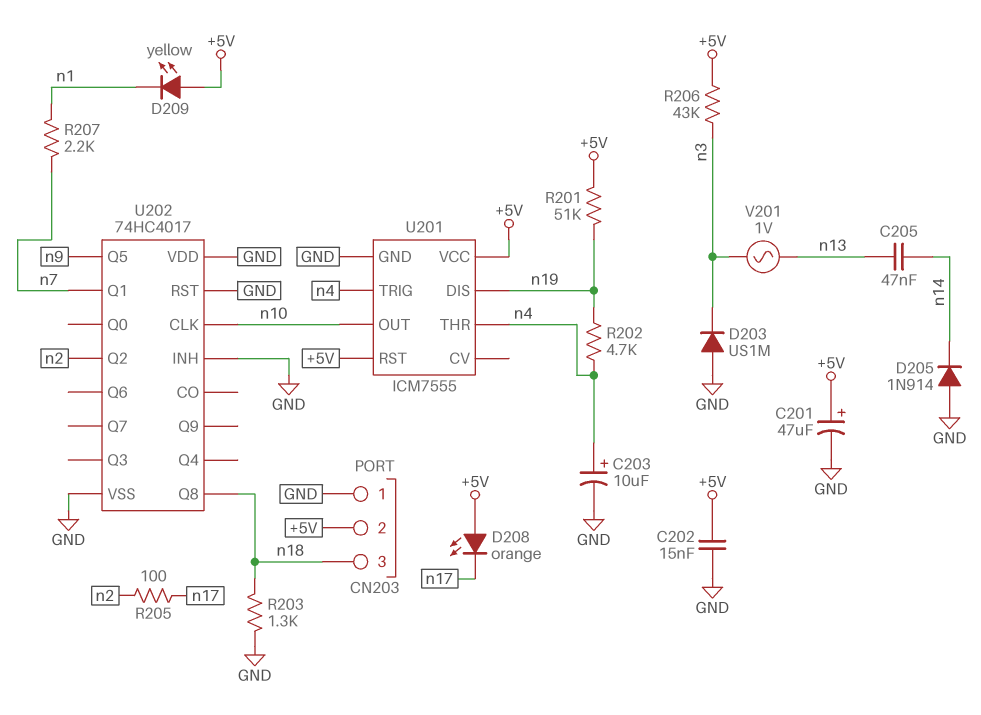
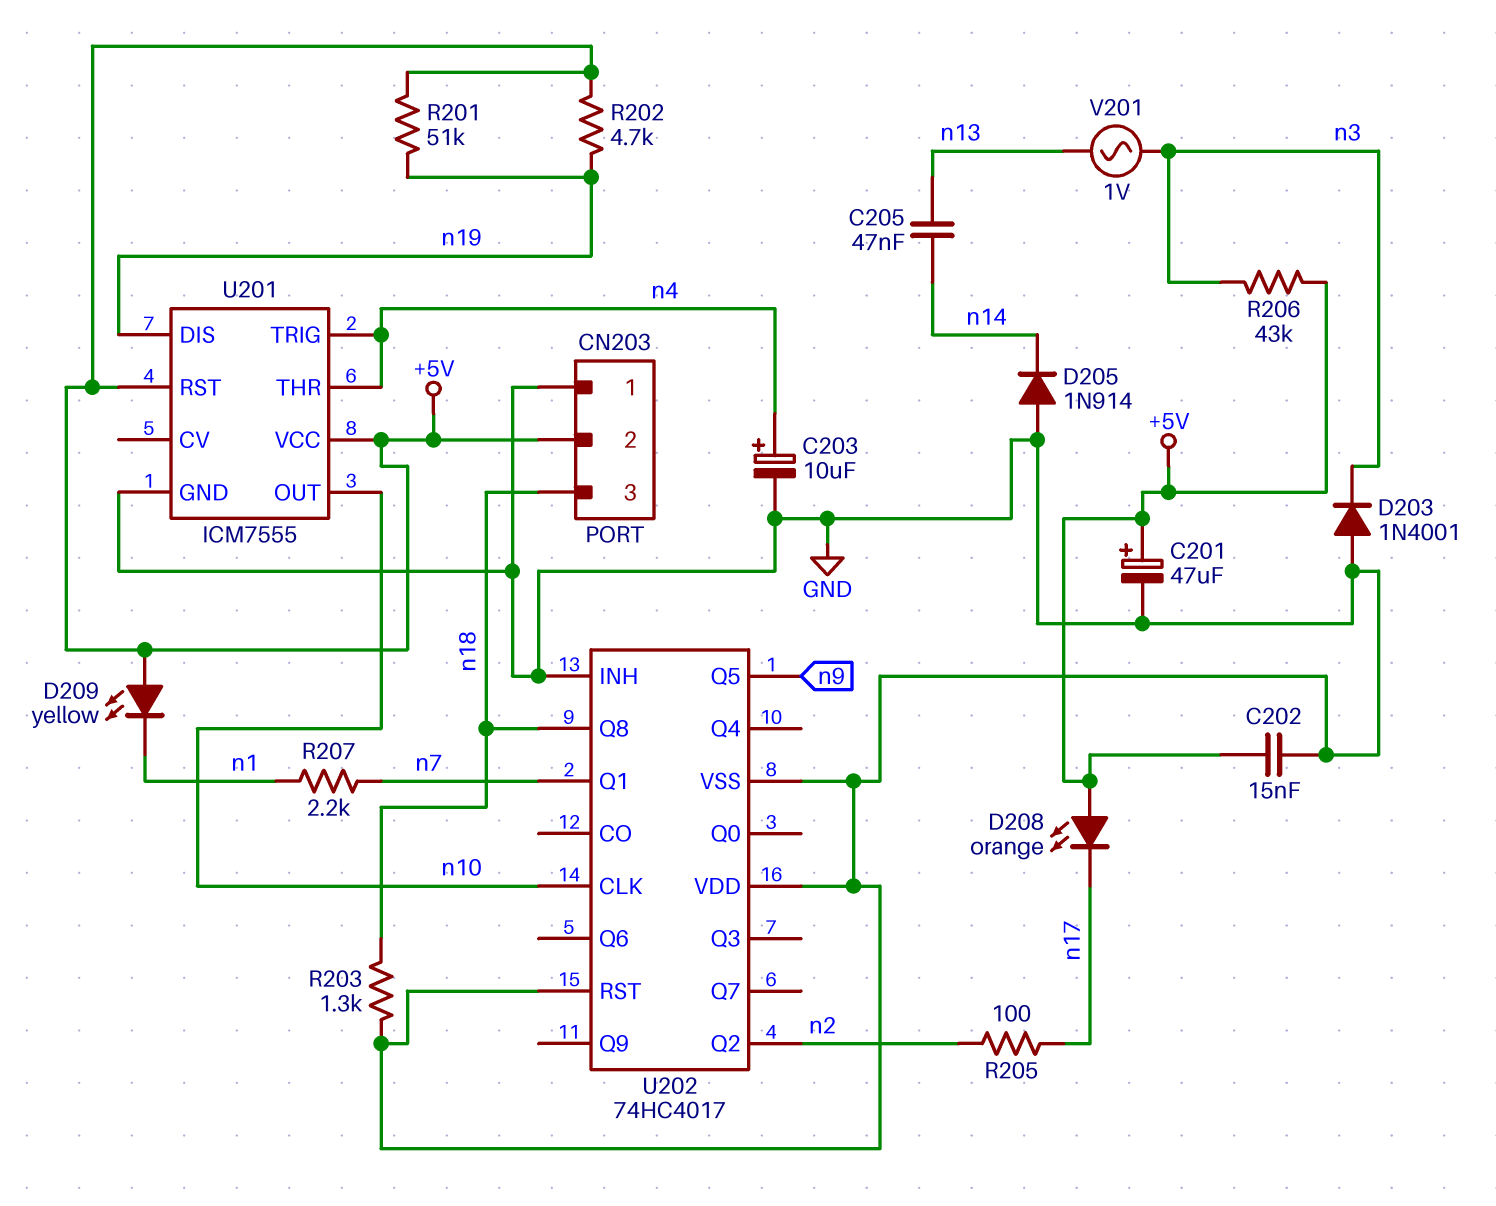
D203: diode US1M (A GND, K n3) -> diode 1N4001 (A GND, K n3)
R202: 4.7k (n4, n19) -> 4.7k (+5V, n19)

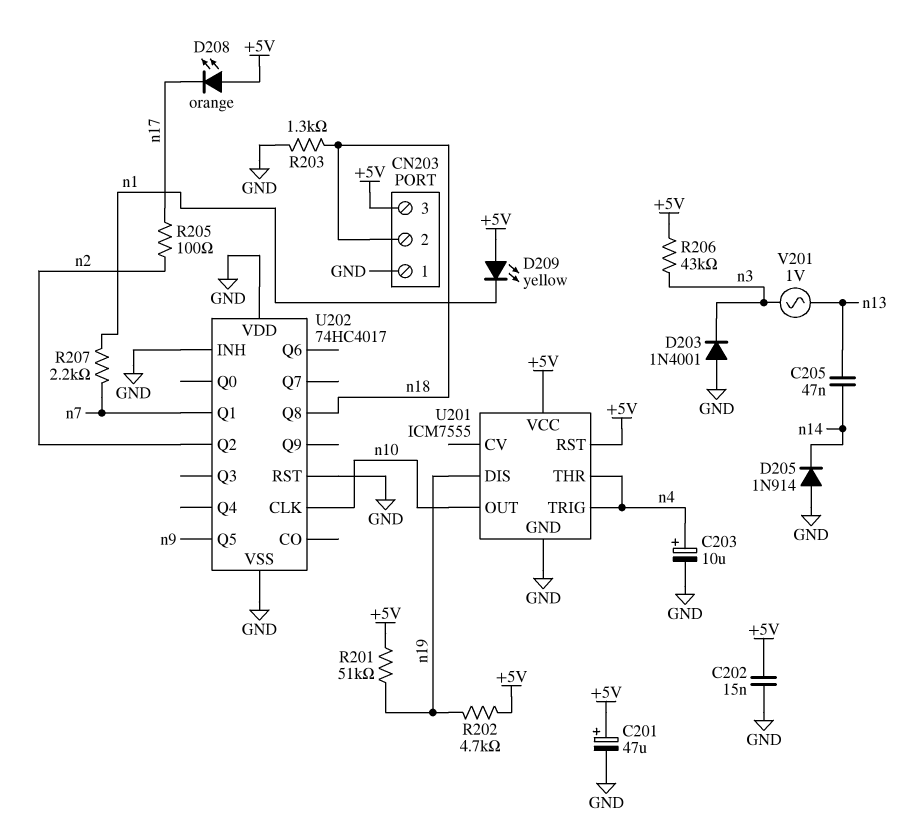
CN203 pin 2: +5V -> n18
CN203 pin 3: n18 -> +5V

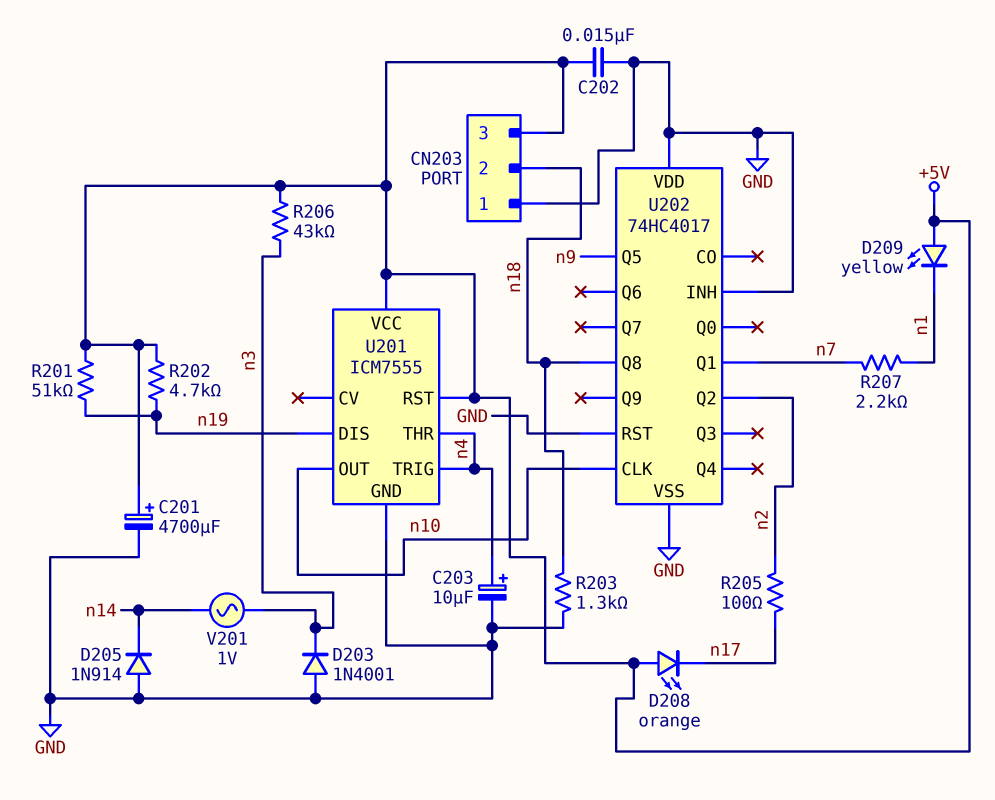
C201: 47uF (plus +5V, minus GND) -> 4700uF (plus +5V, minus GND)
C205: 47nF (n13, n14) -> none
V201: AC 1V (n3, n13) -> AC 1V (n3, n14)

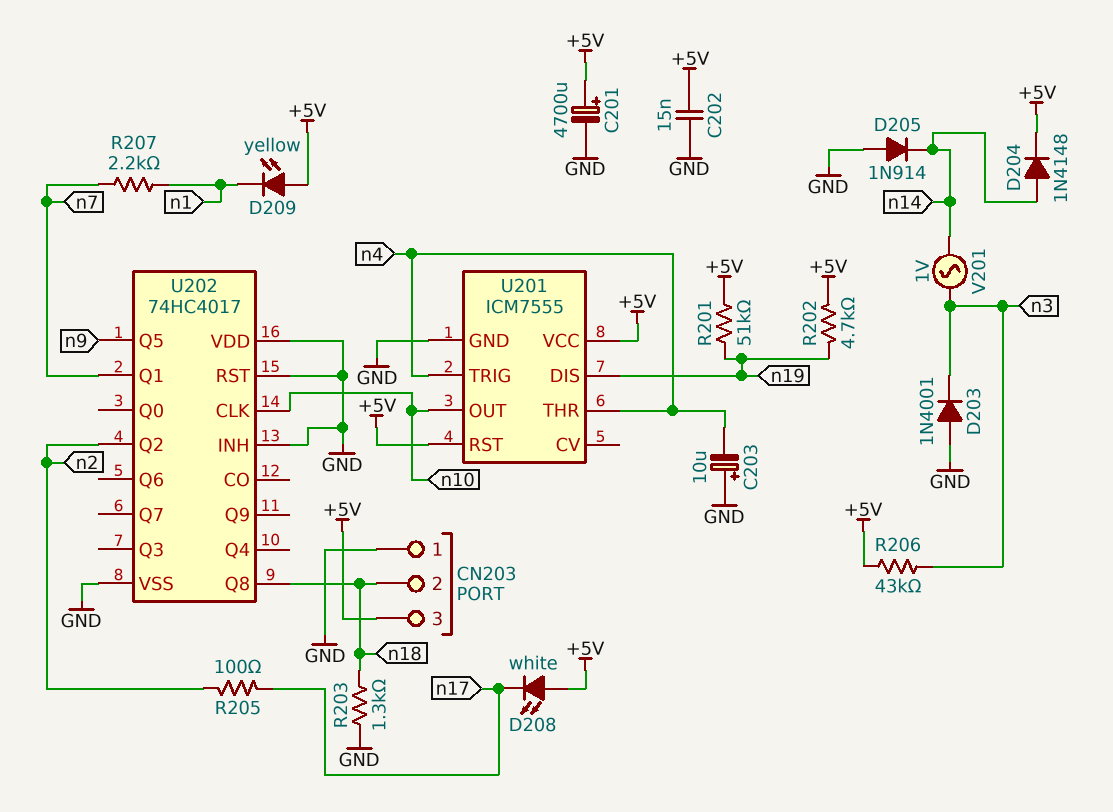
C203: 10uF (plus n4, minus GND) -> 10uF (plus GND, minus n4)
D204: none -> diode 1N4148 (A n14, K +5V)
D208: LED orange (A +5V, K n17) -> LED white (A +5V, K n17)

